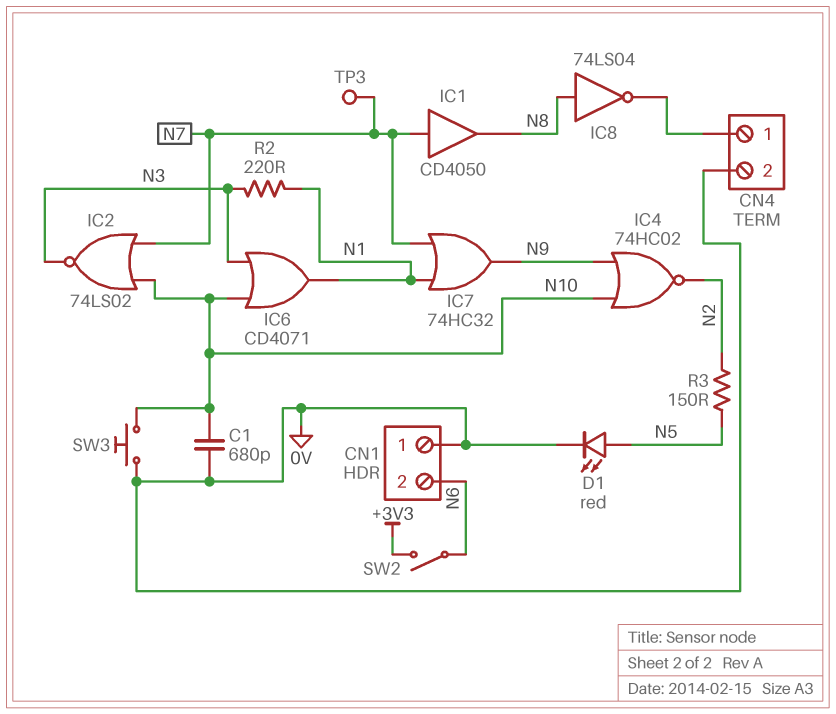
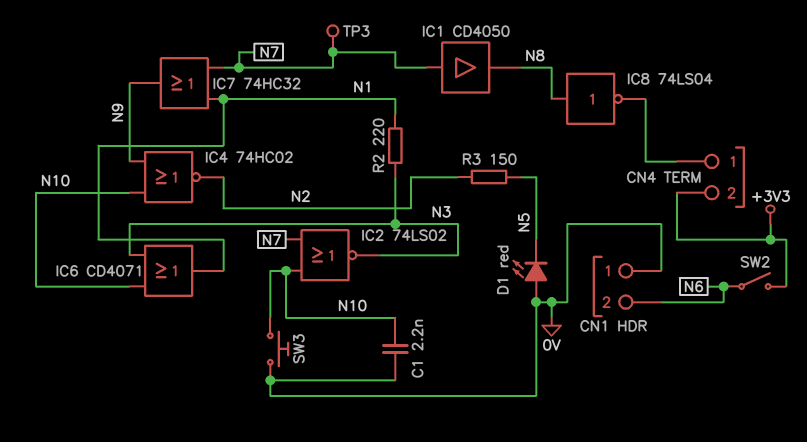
C1: 680pF (0V, N10) -> 2.2nF (0V, N10)
CN4 pin 2: 0V -> +3V3
D1: LED red (A N5, K 0V) -> LED red (A 0V, K N5)

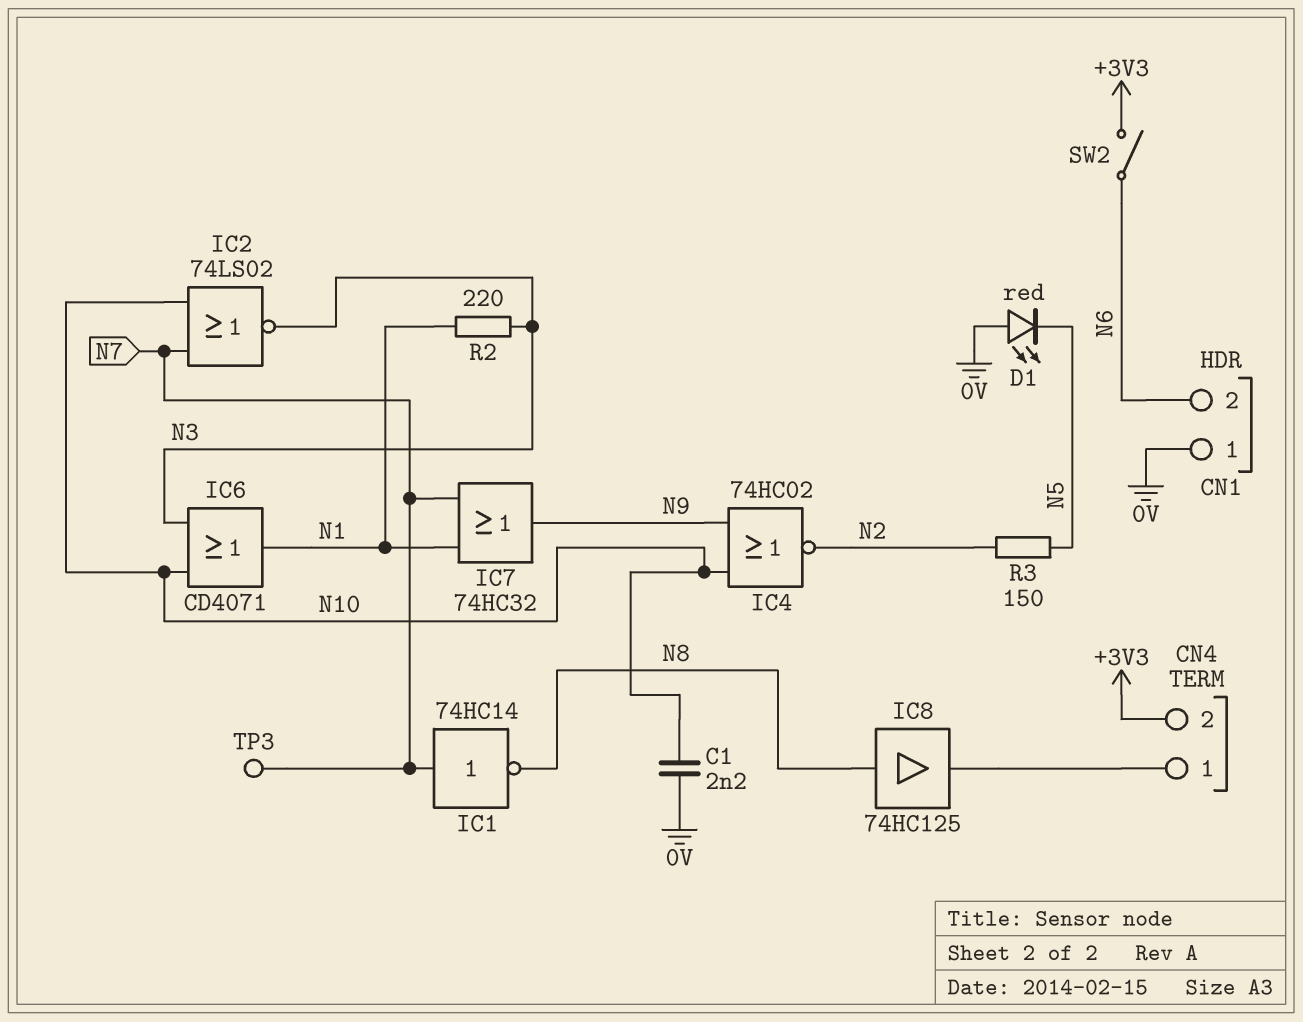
IC1: buffer CD4050 (in N7, out N8) -> NOT 74HC14 (in N7, out N8)
IC8: NOT 74LS04 (in N8, out CN4/1) -> buffer 74HC125 (in N8, out CN4/1)
SW3: button (0V, N10) -> none

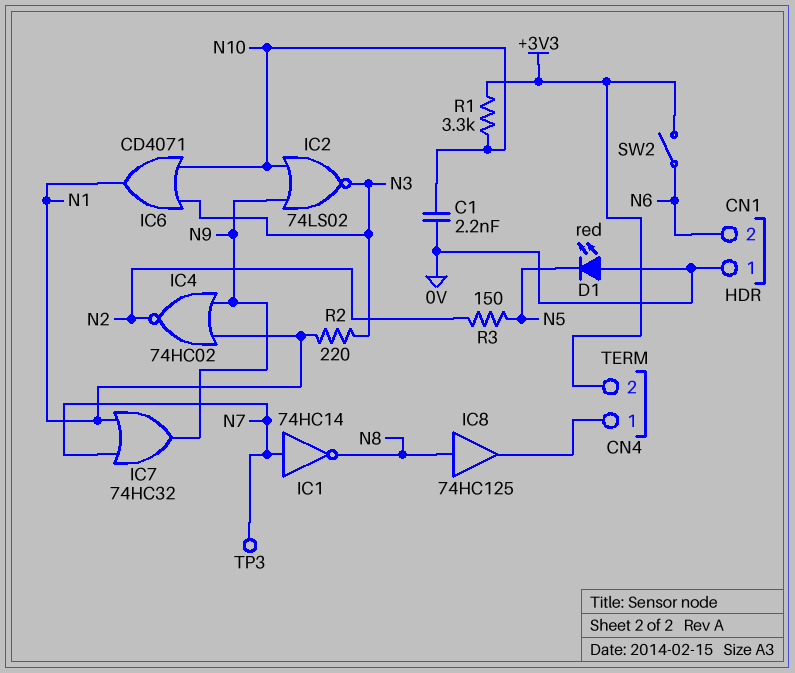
IC2: NOR 74LS02 (in N7, in N10, out N3) -> NOR 74LS02 (in N9, in N10, out N3)
IC4: NOR 74HC02 (in N9, in N10, out N2) -> NOR 74HC02 (in N1, in N9, out N2)
R1: none -> 3.3k (+3V3, N10)

